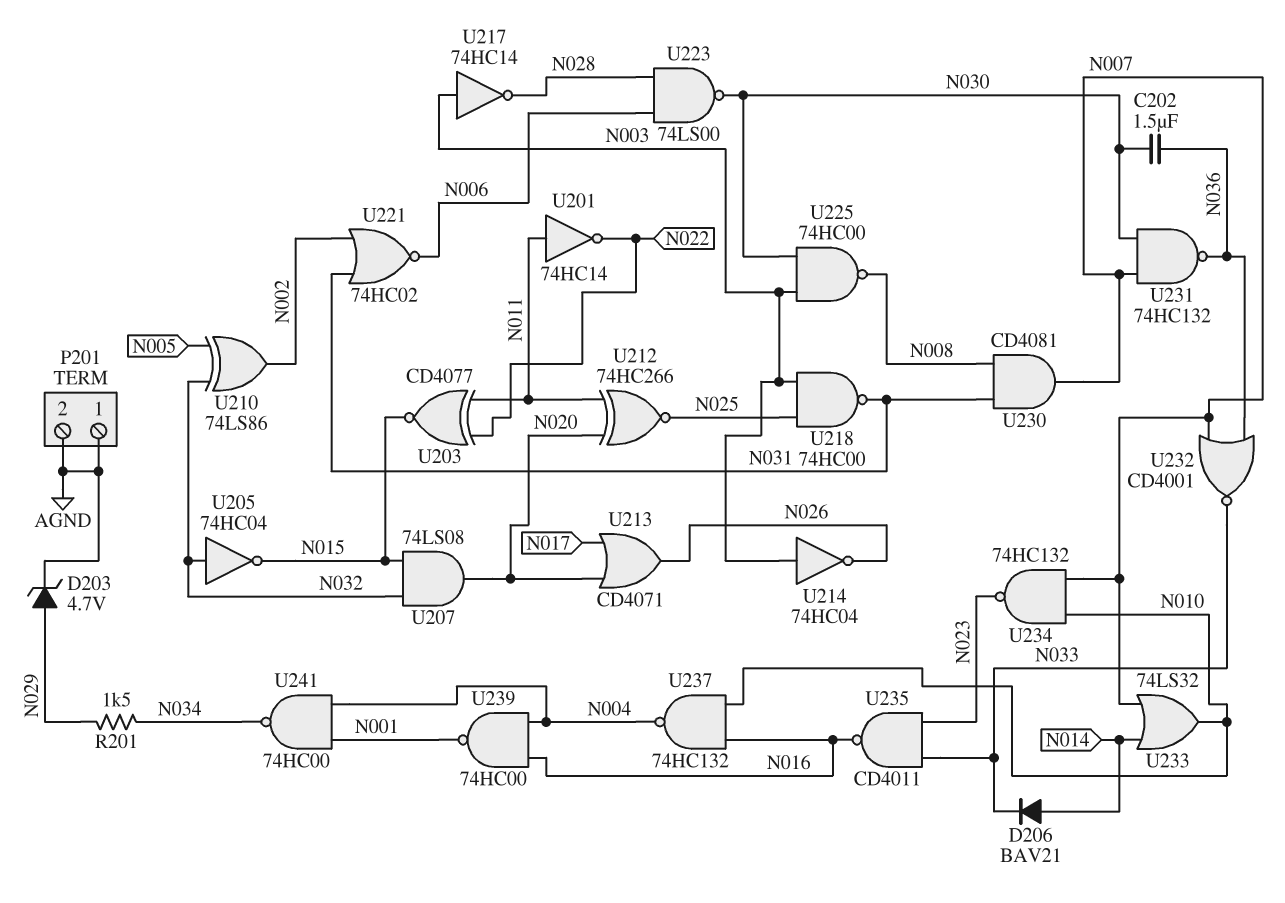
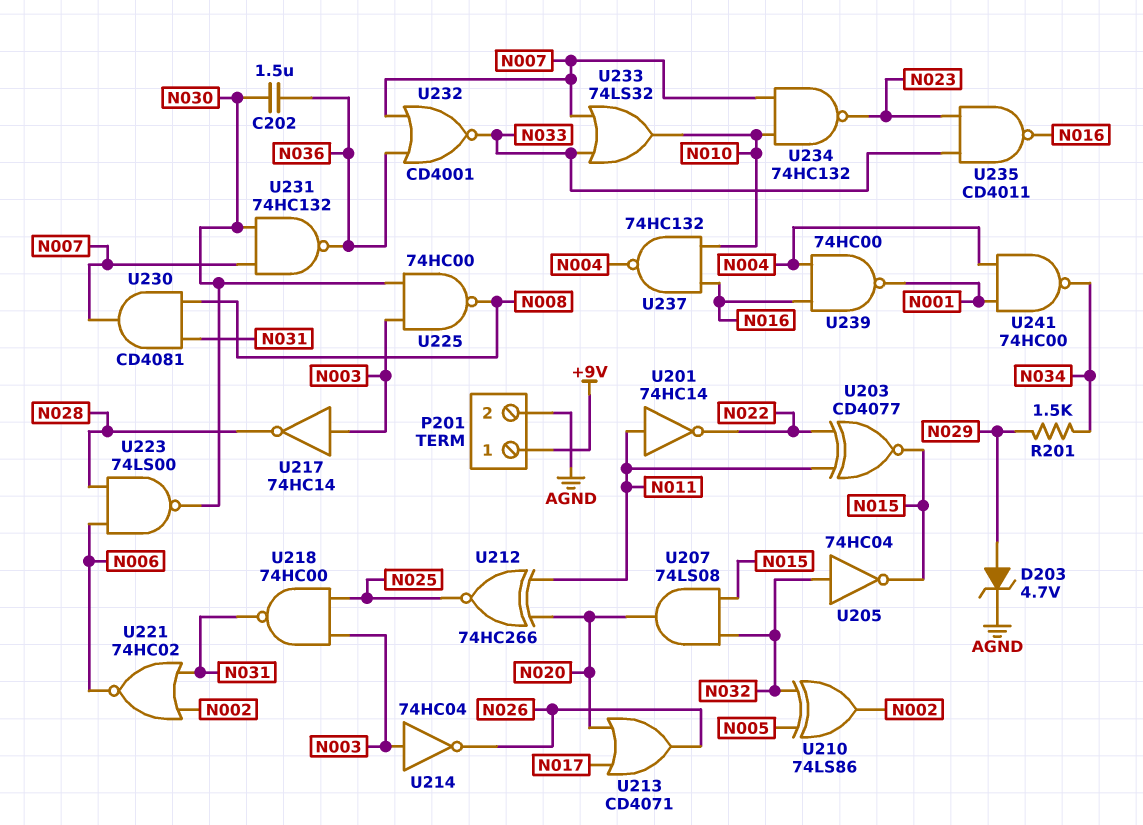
D206: diode BAV21 (A N014, K N033) -> none
P201 pin 1: AGND -> +9V
U233: OR 74LS32 (in N007, in N014, out N010) -> OR 74LS32 (in N007, in N033, out N010)

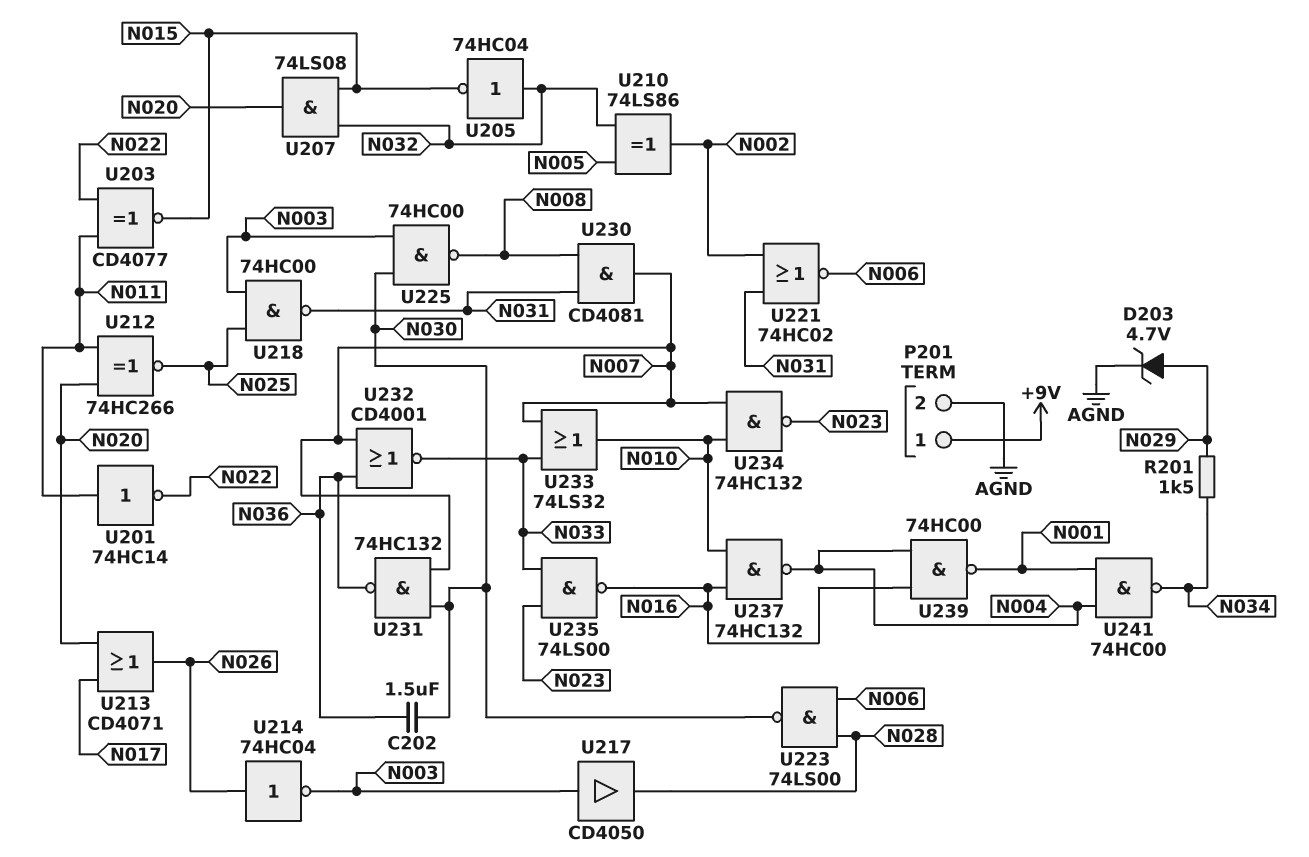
U214: NOT 74HC04 (in N003, out N026) -> NOT 74HC04 (in N026, out N003)
U217: NOT 74HC14 (in N003, out N028) -> buffer CD4050 (in N003, out N028)
U235: NAND CD4011 (in N023, in N033, out N016) -> NAND 74LS00 (in N023, in N033, out N016)

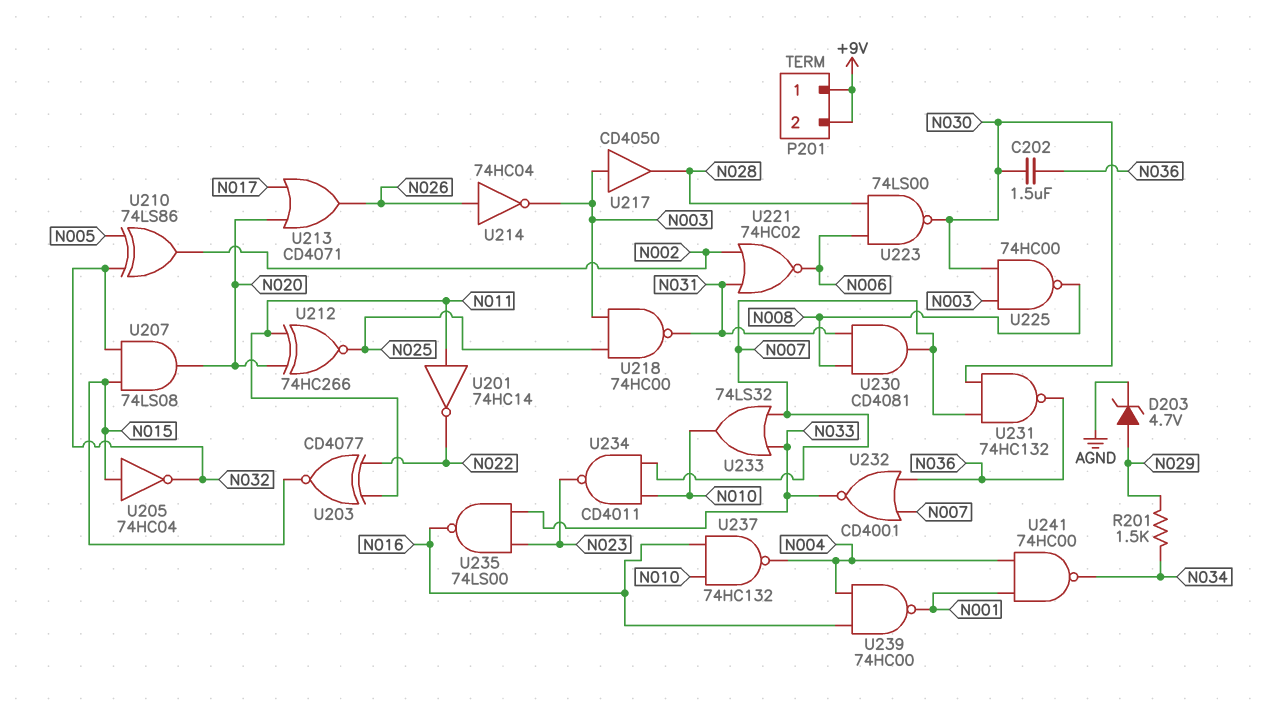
P201 pin 2: AGND -> +9V
U205: NOT 74HC04 (in N032, out N015) -> NOT 74HC04 (in N015, out N032)
U234: NAND 74HC132 (in N007, in N010, out N023) -> NAND CD4011 (in N007, in N010, out N023)

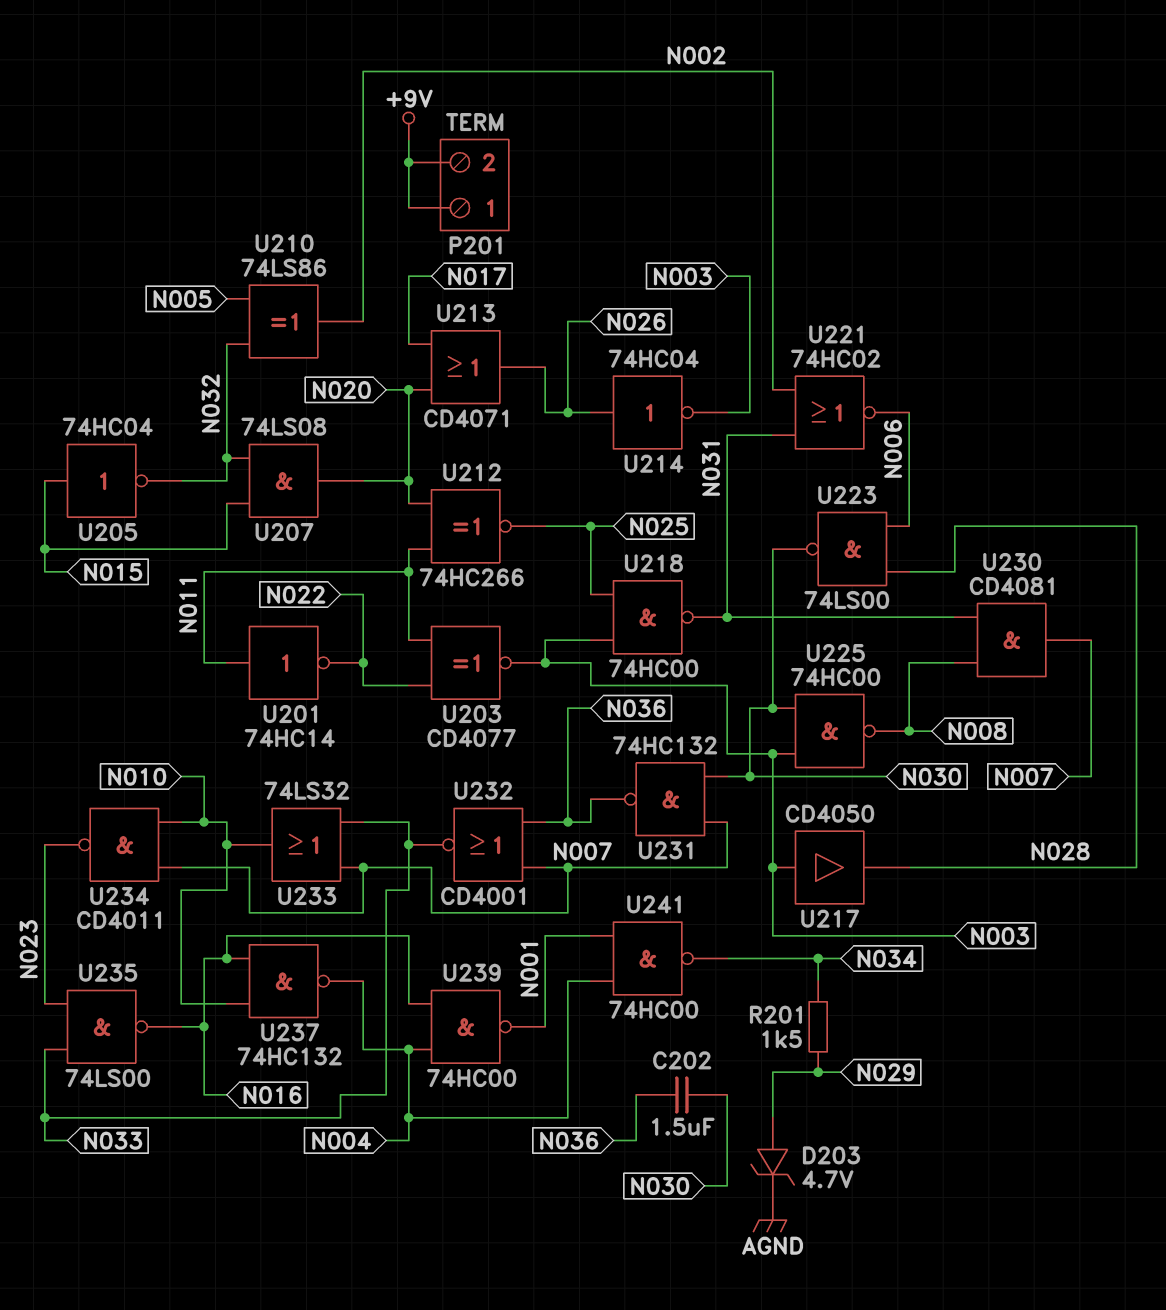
U203: XNOR CD4077 (in N011, in N022, out N015) -> XNOR CD4077 (in N011, in N022, out N003)

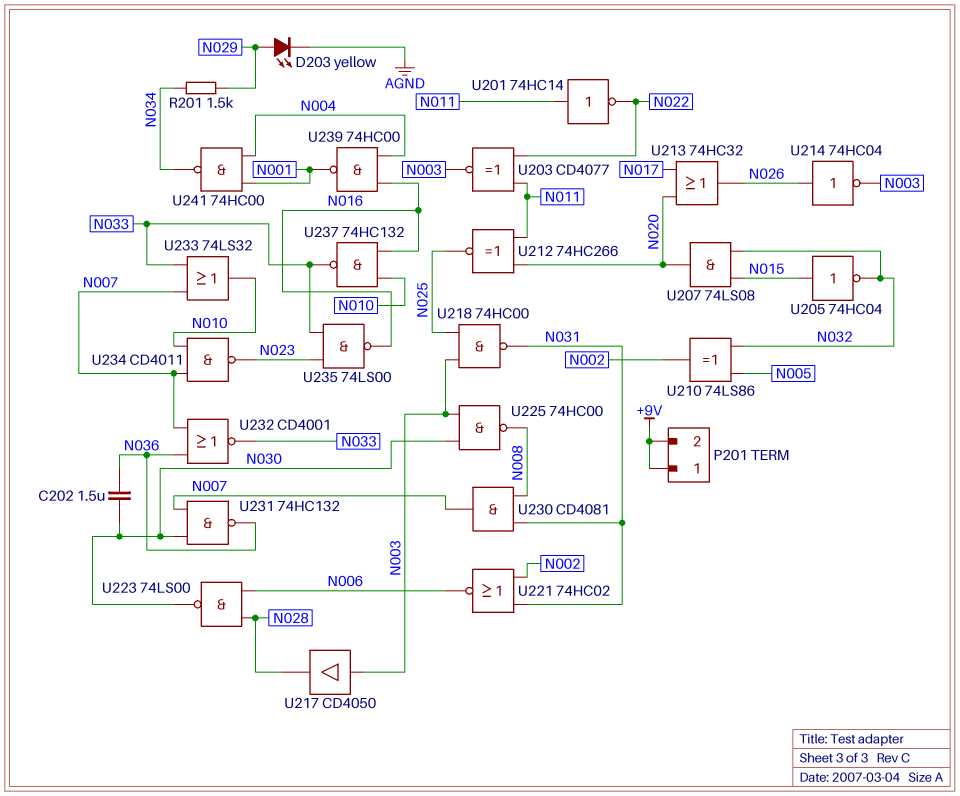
D203: zener 4.7V (A N029, K AGND) -> LED yellow (A N029, K AGND)
U213: OR CD4071 (in N017, in N020, out N026) -> OR 74HC32 (in N017, in N020, out N026)
U237: NAND 74HC132 (in N010, in N016, out N004) -> NAND 74HC132 (in N010, in N016, out N033)

